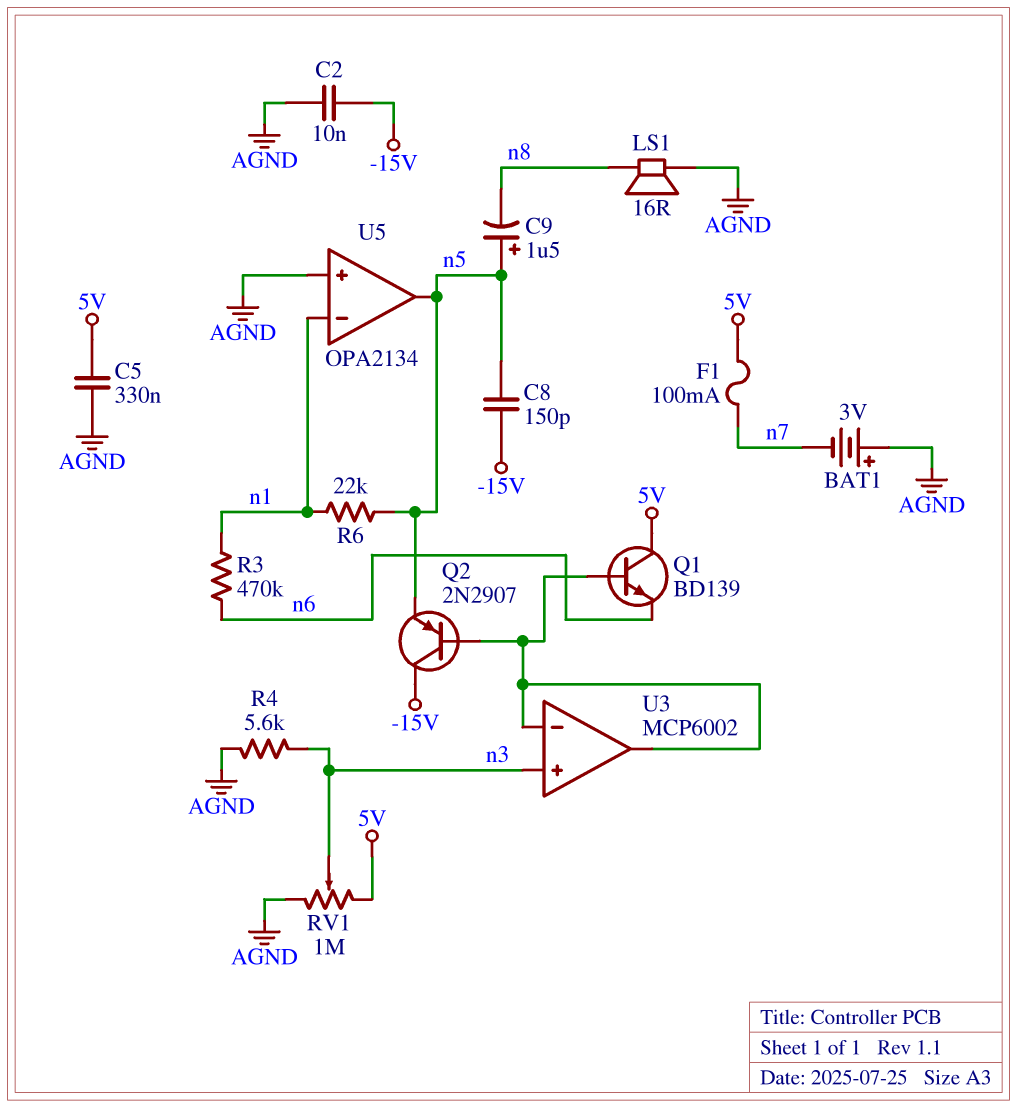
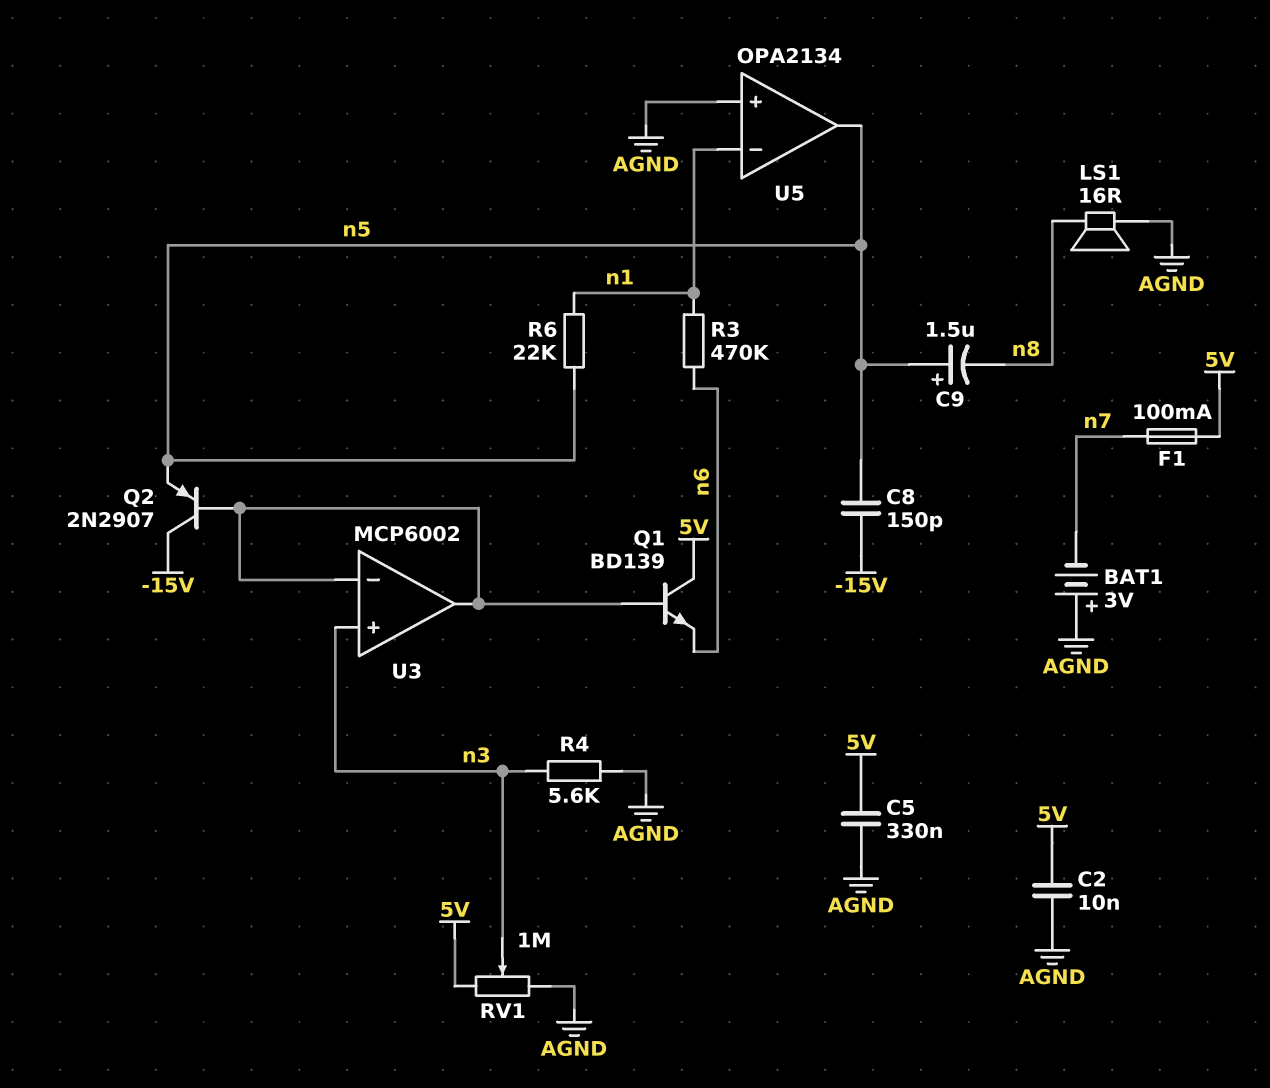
C2: 10nF (-15V, AGND) -> 10nF (5V, AGND)

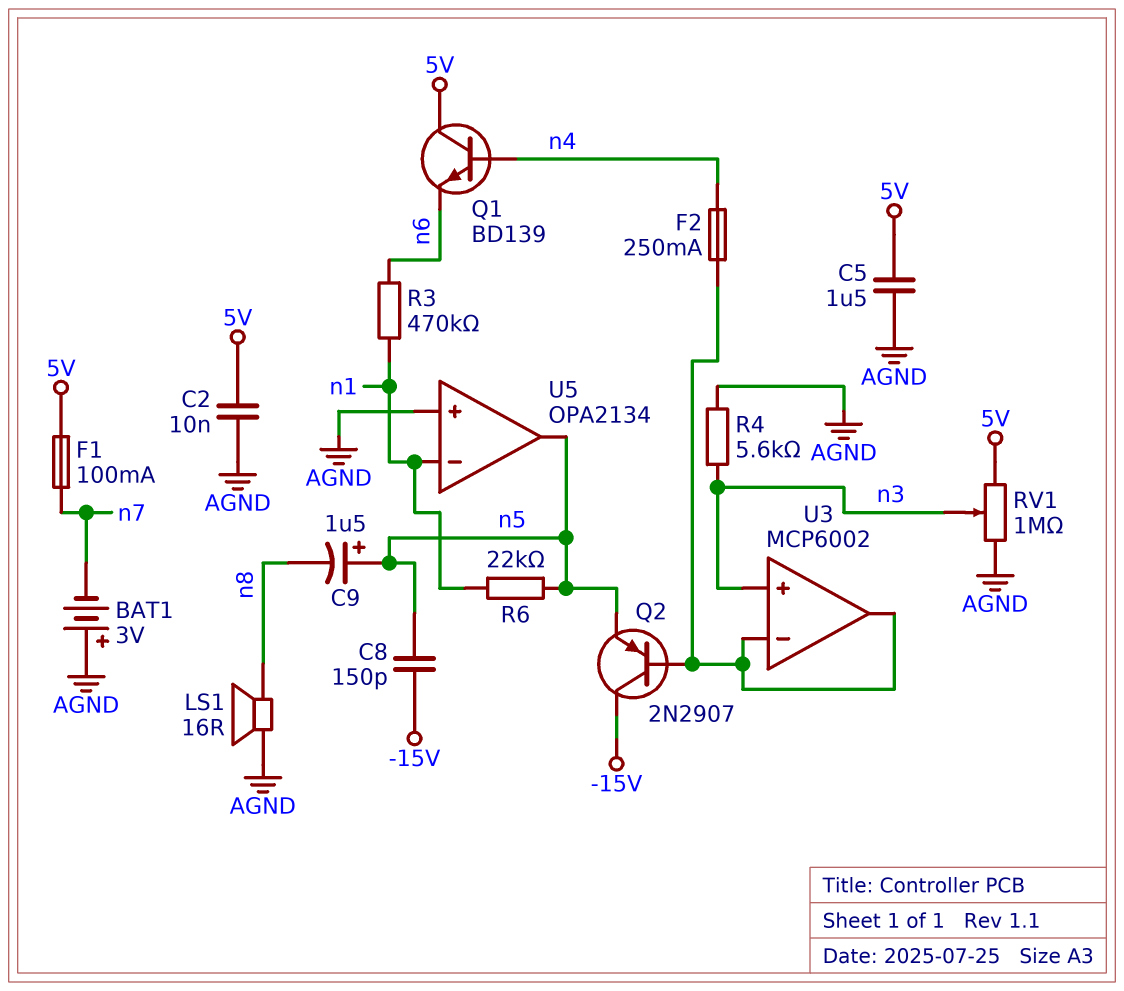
C5: 330nF (5V, AGND) -> 1.5uF (5V, AGND)
F2: none -> 250mA (U3/in-, n4)
Q1: NPN BD139 (B U3/in-, C 5V, E n6) -> NPN BD139 (B n4, C 5V, E n6)

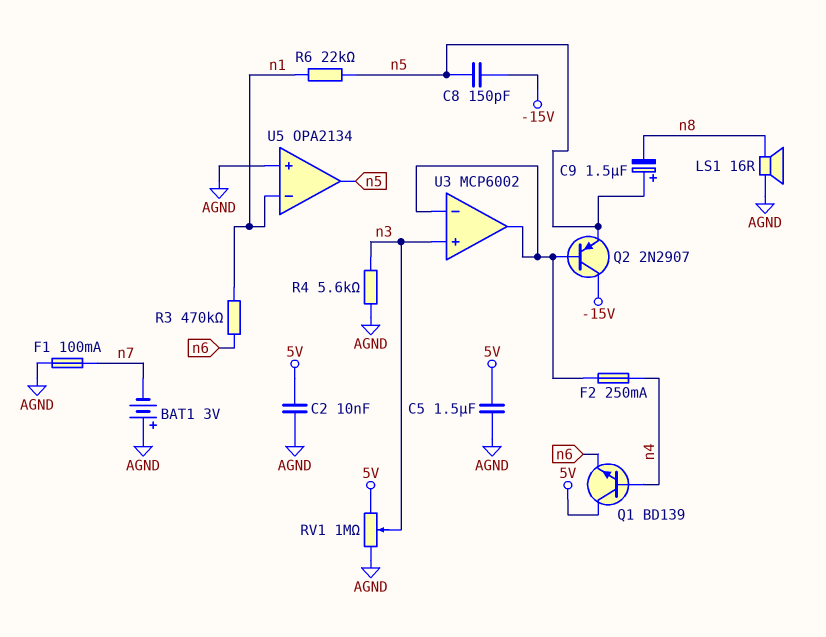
F1: 100mA (5V, n7) -> 100mA (AGND, n7)

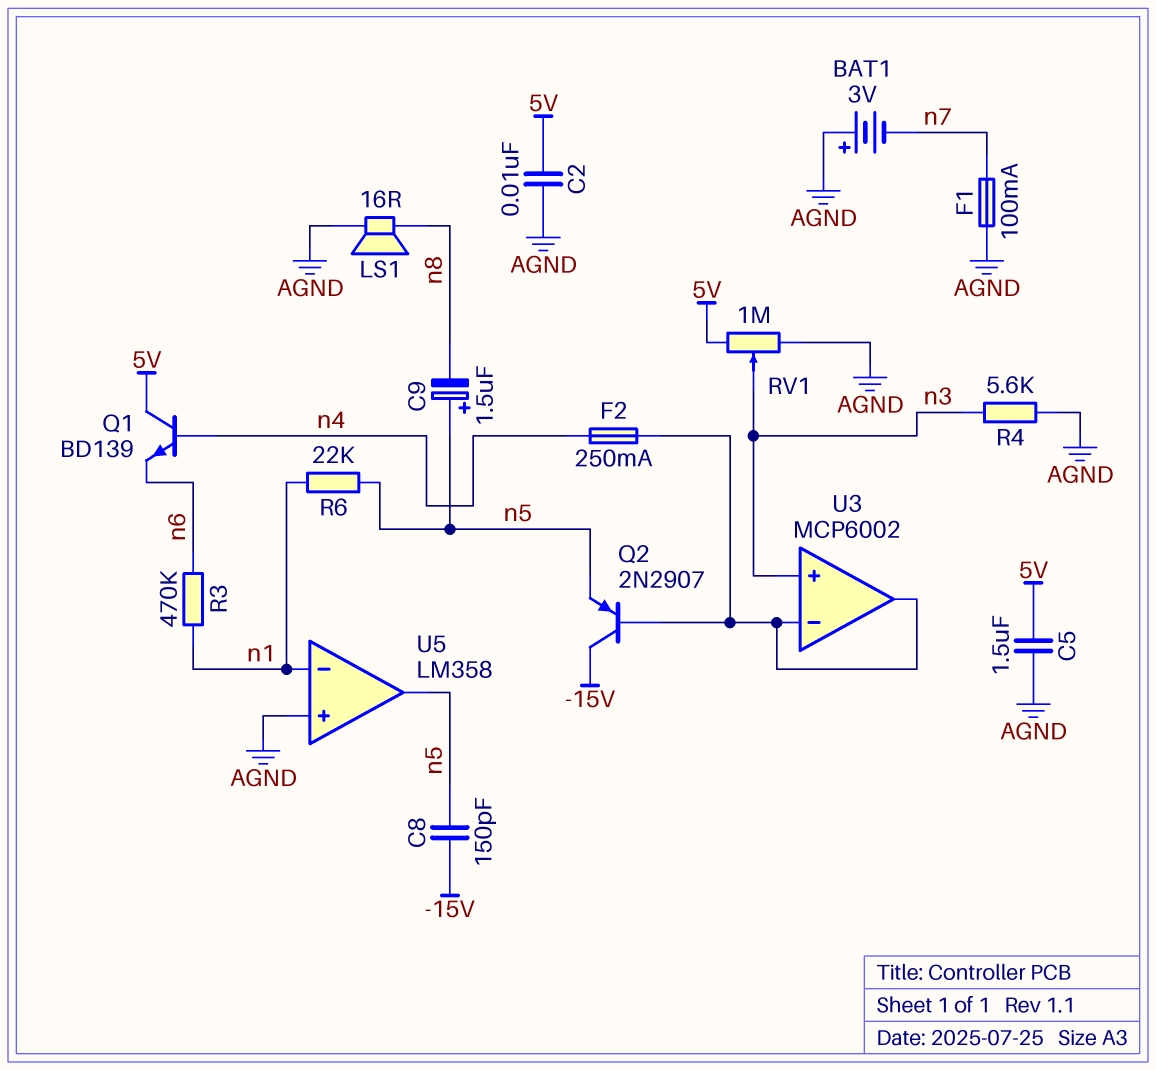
U5: OPA2134 -> LM358

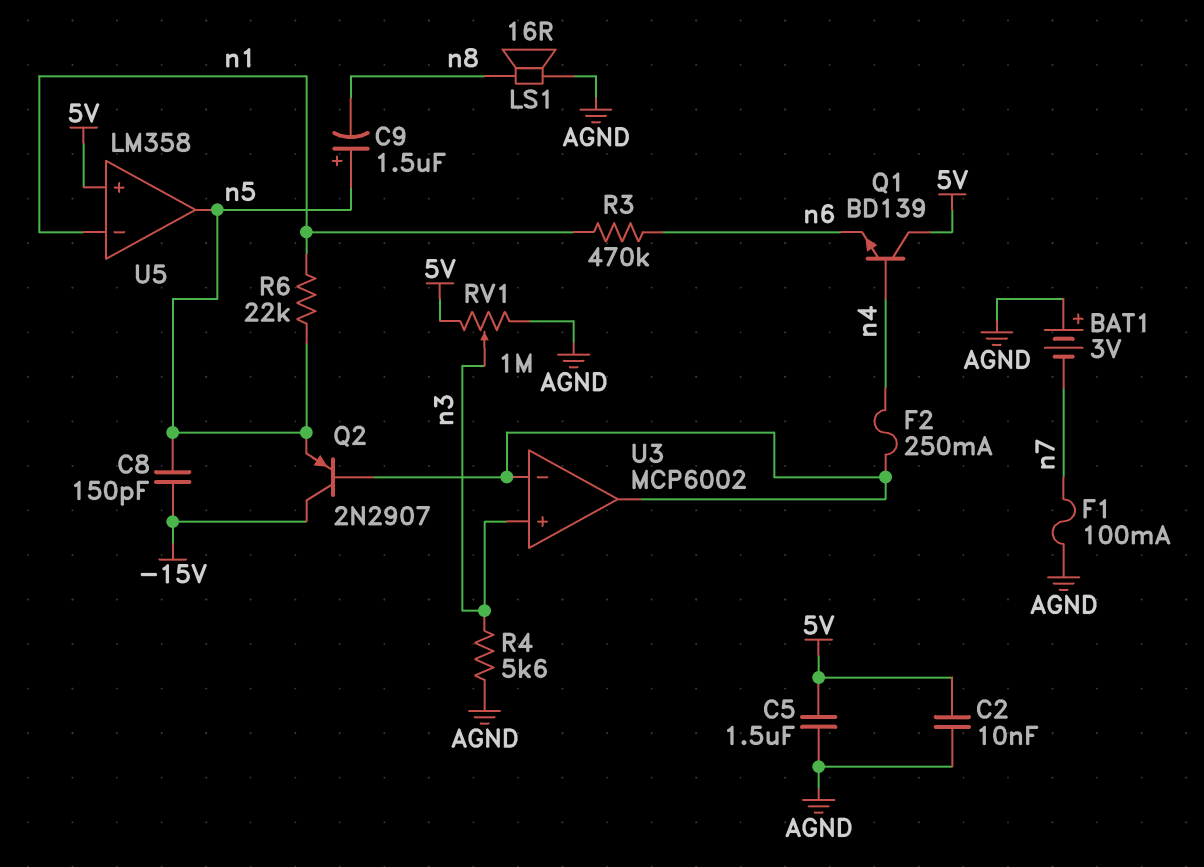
U5 pin in+: AGND -> 5V

